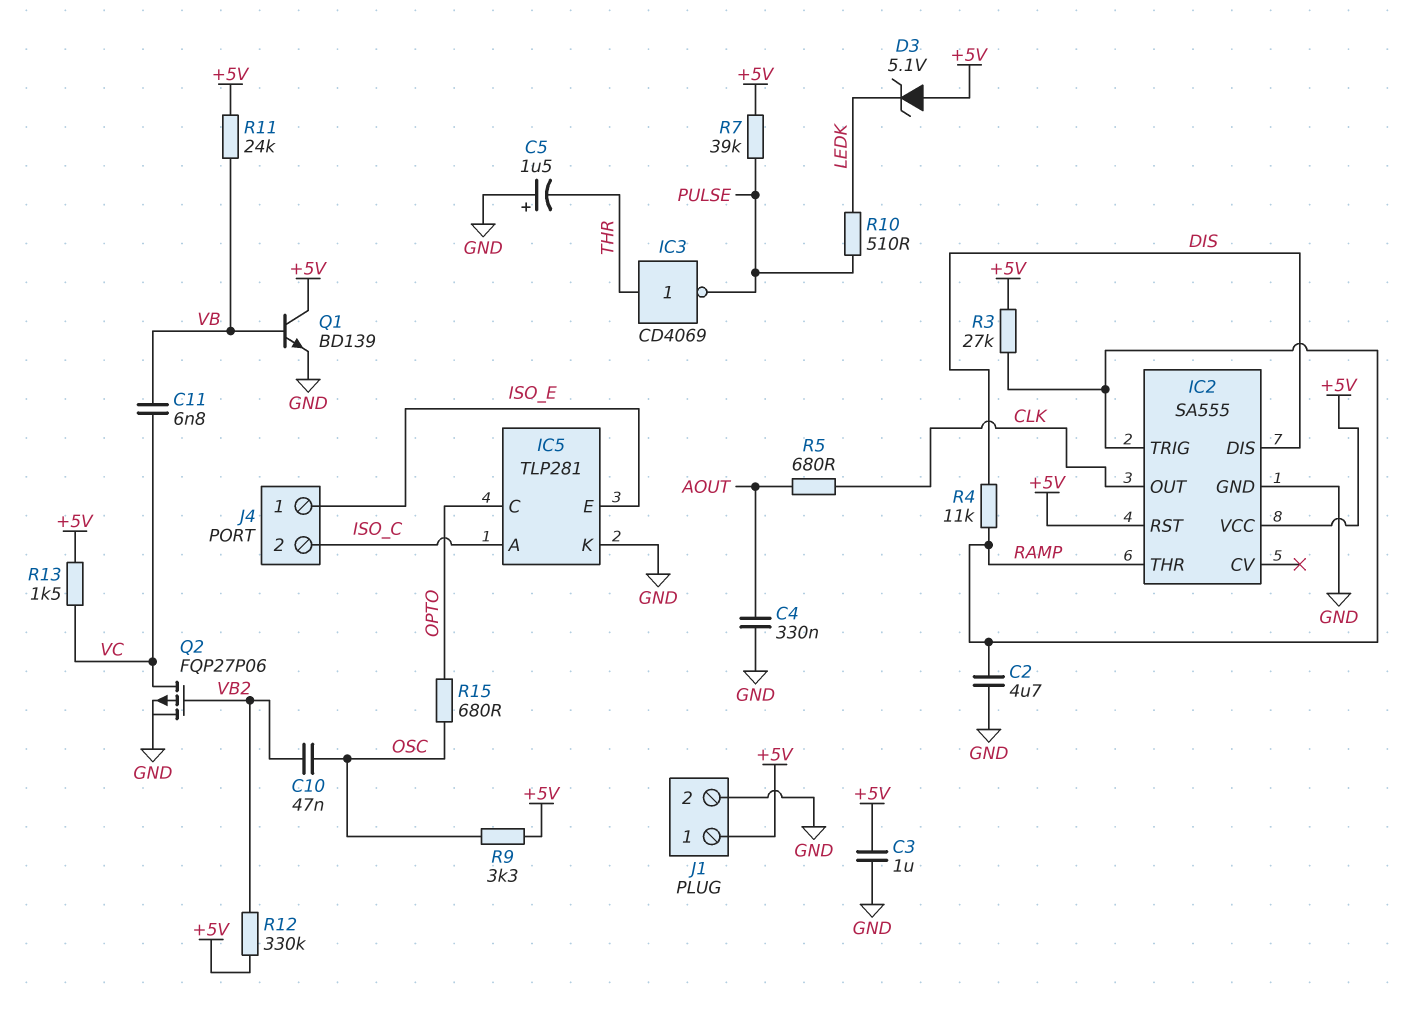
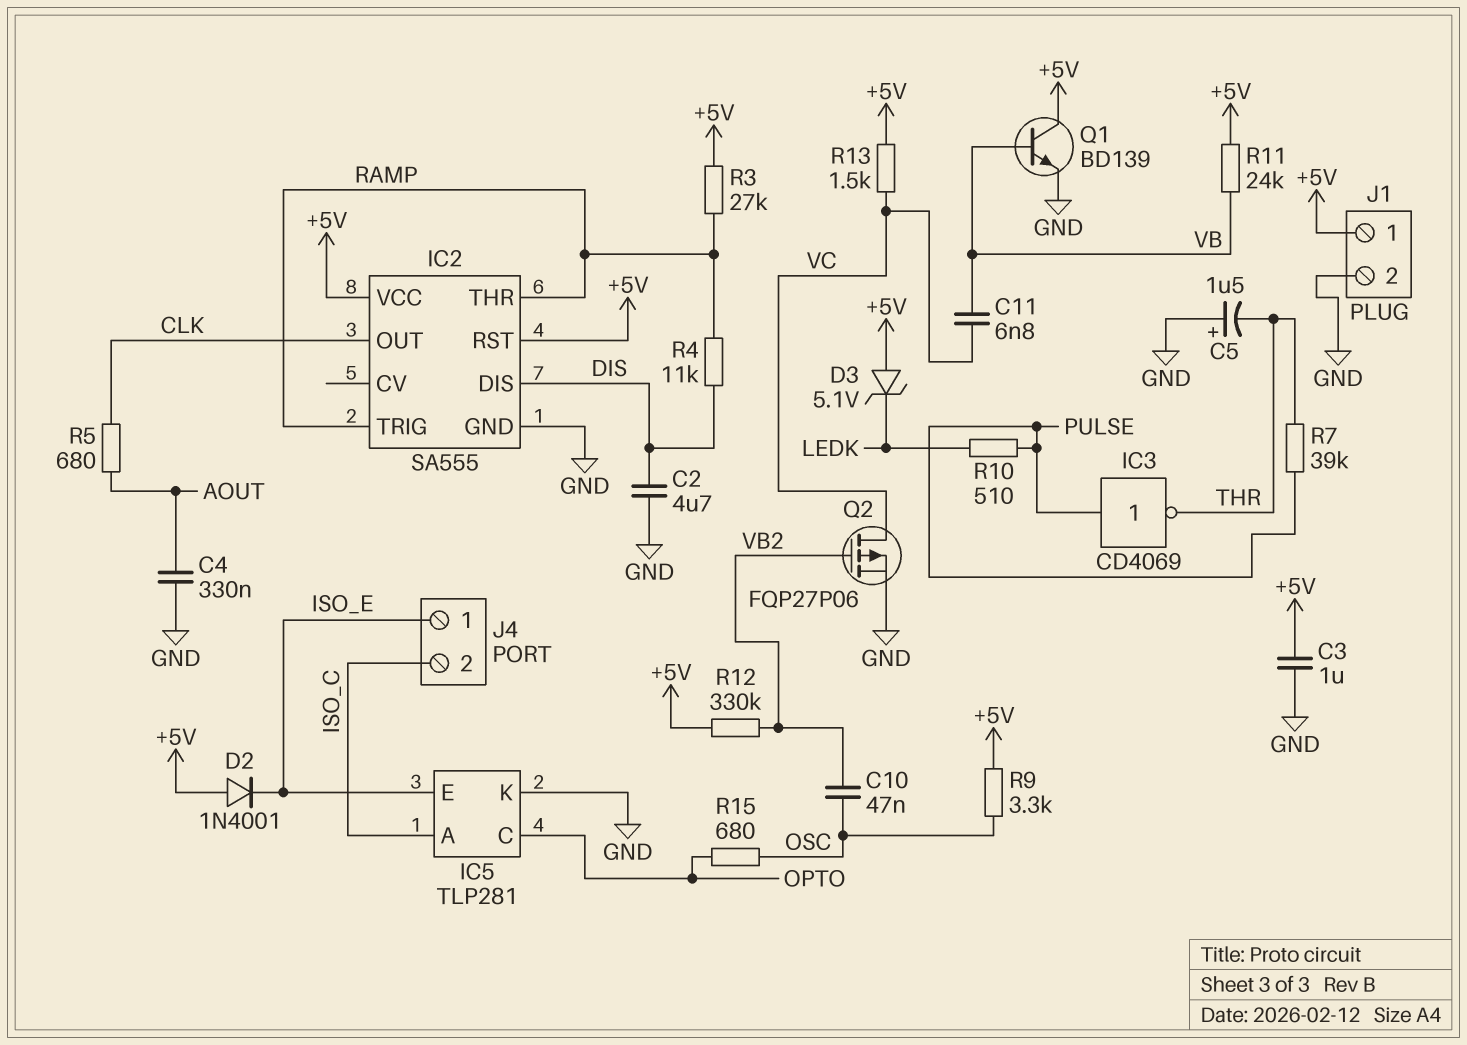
C2: 4.7uF (GND, RAMP) -> 4.7uF (DIS, GND)
D2: none -> diode 1N4001 (A +5V, K ISO_E)
IC3: NOT CD4069 (in THR, out PULSE) -> NOT CD4069 (in PULSE, out THR)
R7: 39k (+5V, PULSE) -> 39k (PULSE, THR)

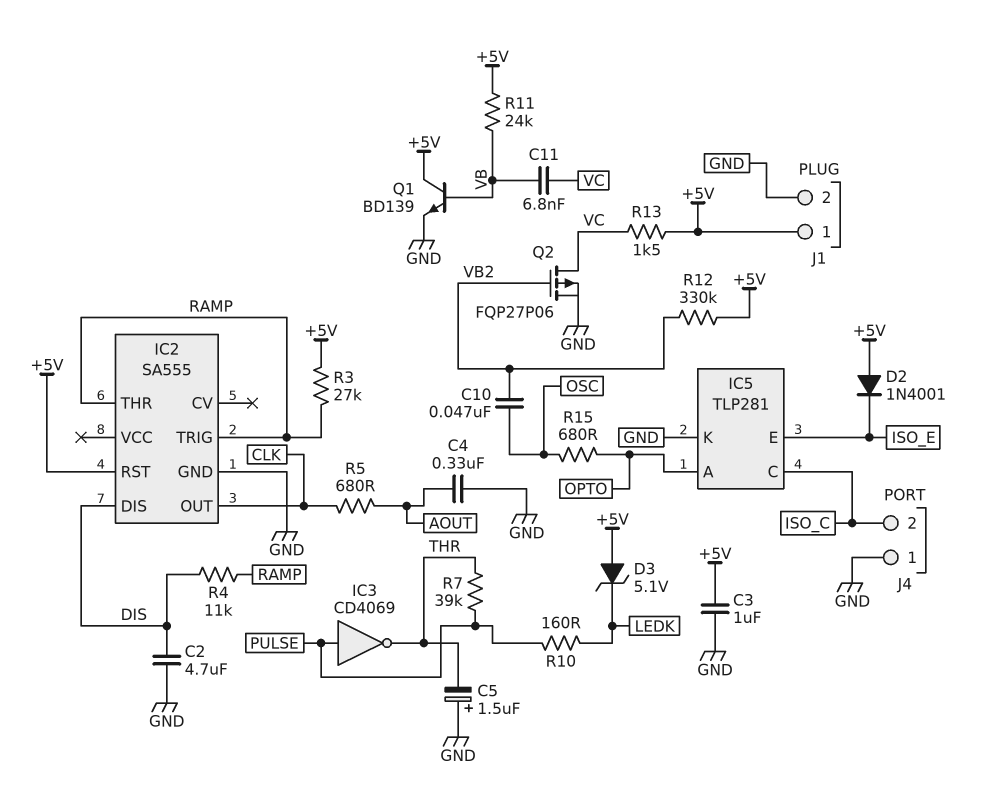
IC2 pin VCC: +5V -> none
IC5 pin A: ISO_C -> OPTO
IC5 pin C: OPTO -> ISO_C
J4 pin 1: ISO_E -> GND
R9: 3.3k (+5V, OSC) -> none
R10: 510 (LEDK, PULSE) -> 160 (LEDK, PULSE)

